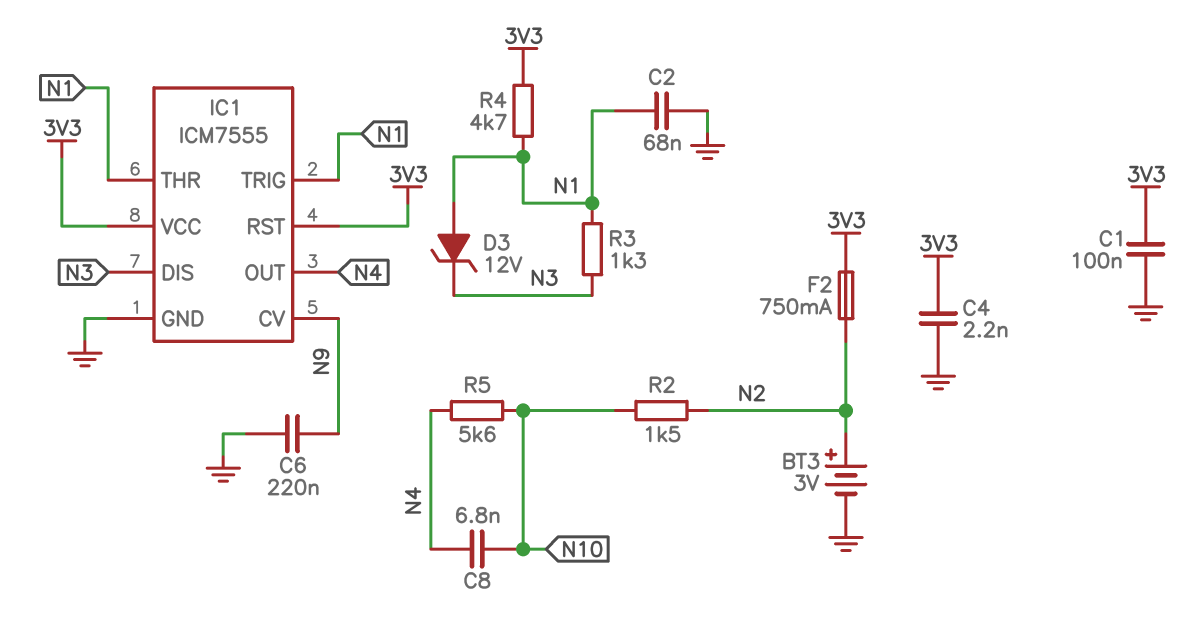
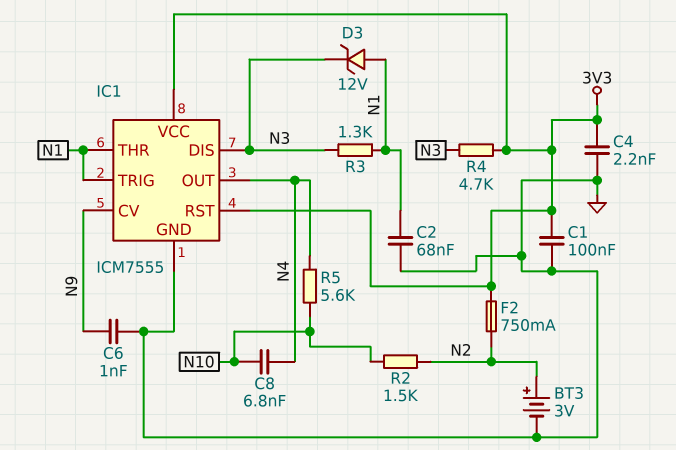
C6: 220nF (GND, N9) -> 1nF (GND, N9)
R4: 4.7k (3V3, N1) -> 4.7k (3V3, N3)

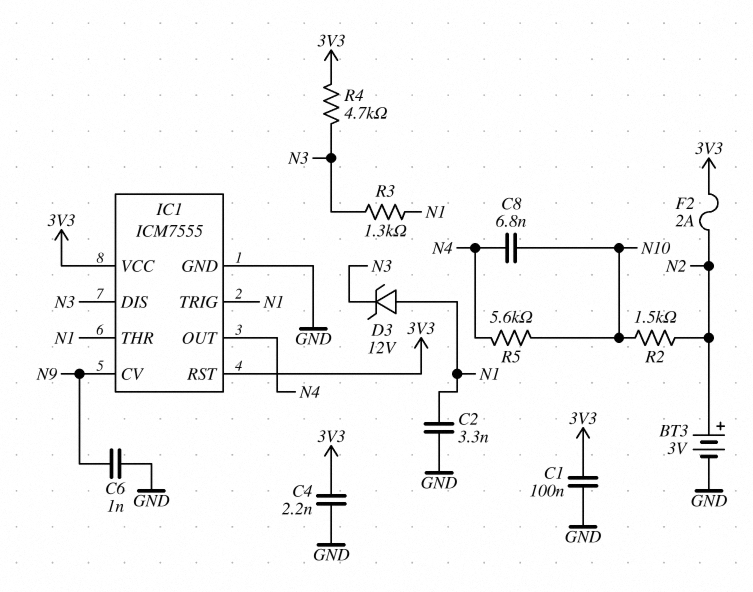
C2: 68nF (GND, N1) -> 3.3nF (GND, N1)
F2: 750mA (3V3, N2) -> 2A (3V3, N2)

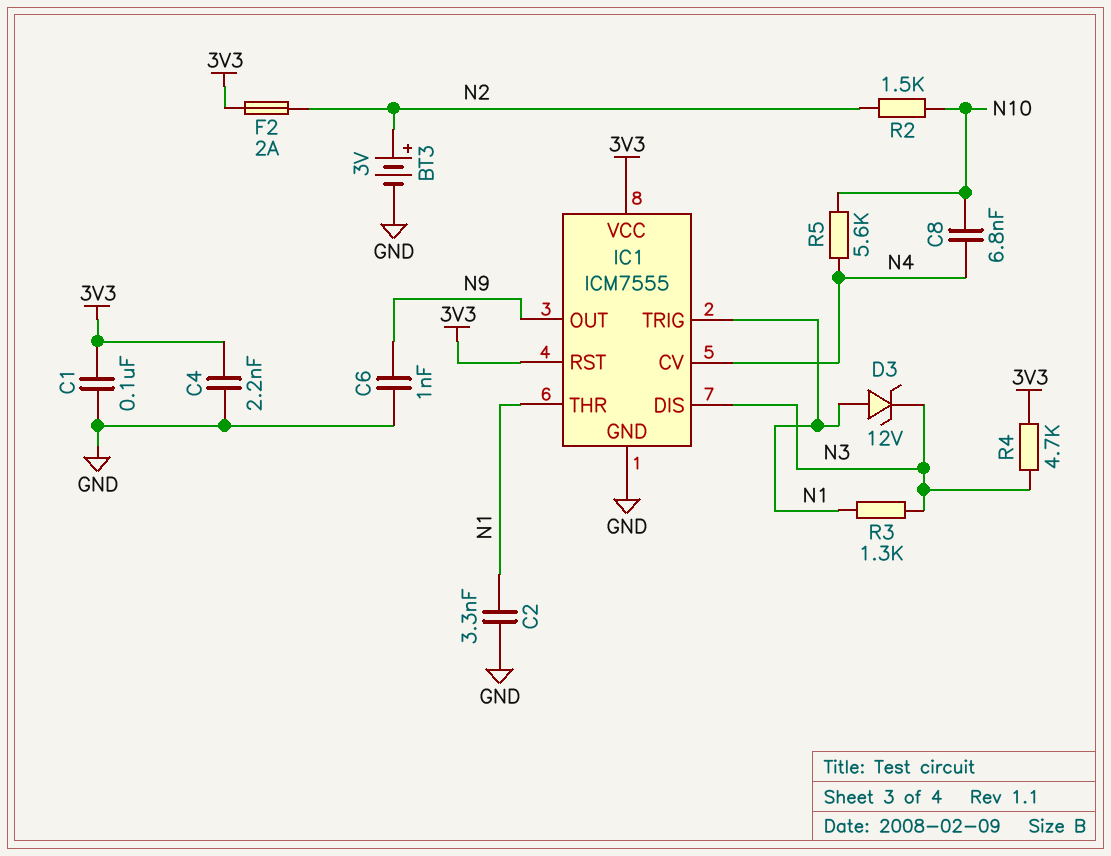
IC1 pin CV: N9 -> N4
IC1 pin OUT: N4 -> N9

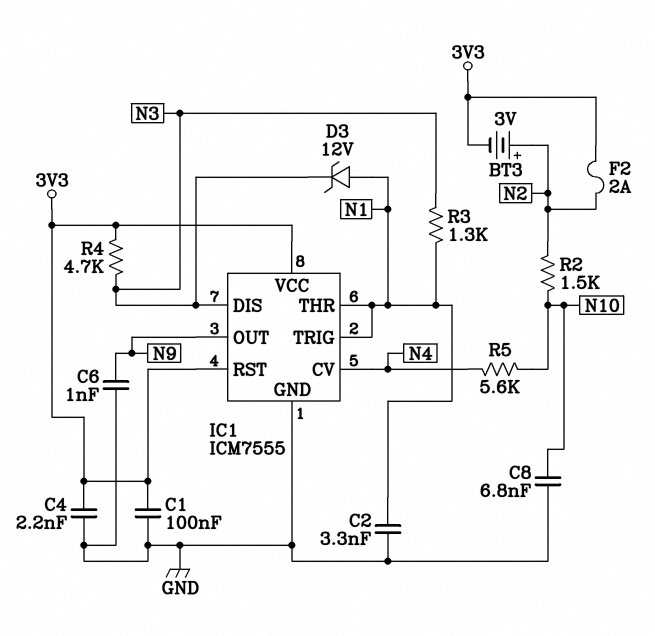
BT3: 3V (plus N2, minus GND) -> 3V (plus N2, minus 3V3)
C8: 6.8nF (N4, N10) -> 6.8nF (GND, N10)

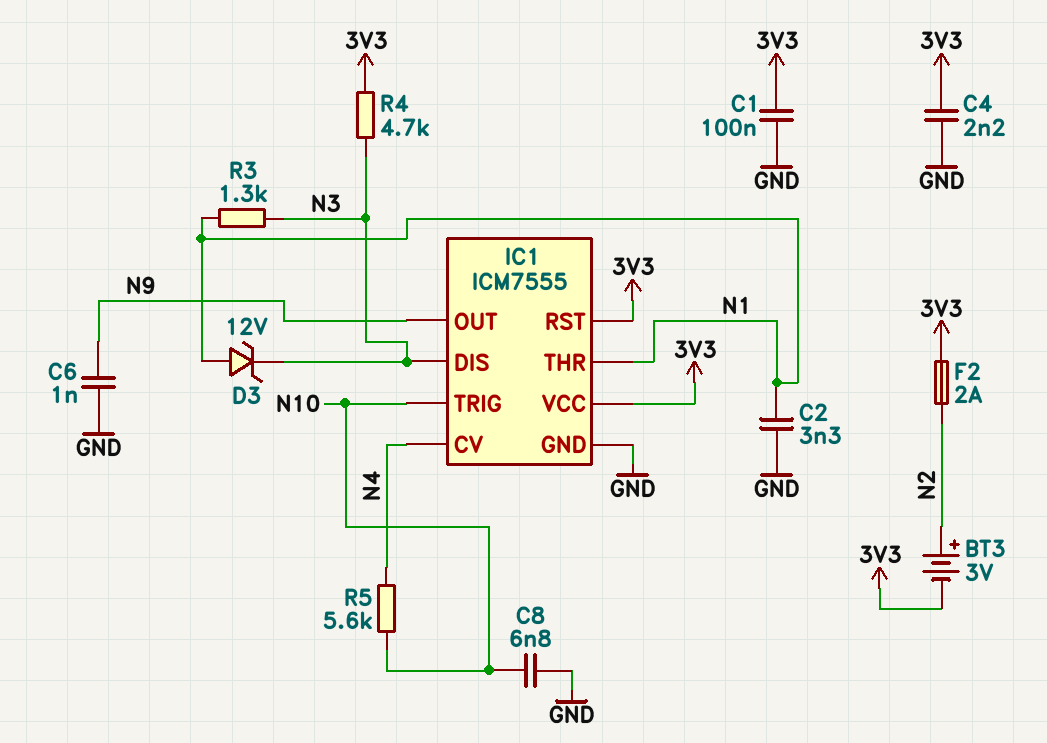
IC1 pin TRIG: N1 -> N10
R2: 1.5k (N2, N10) -> none

